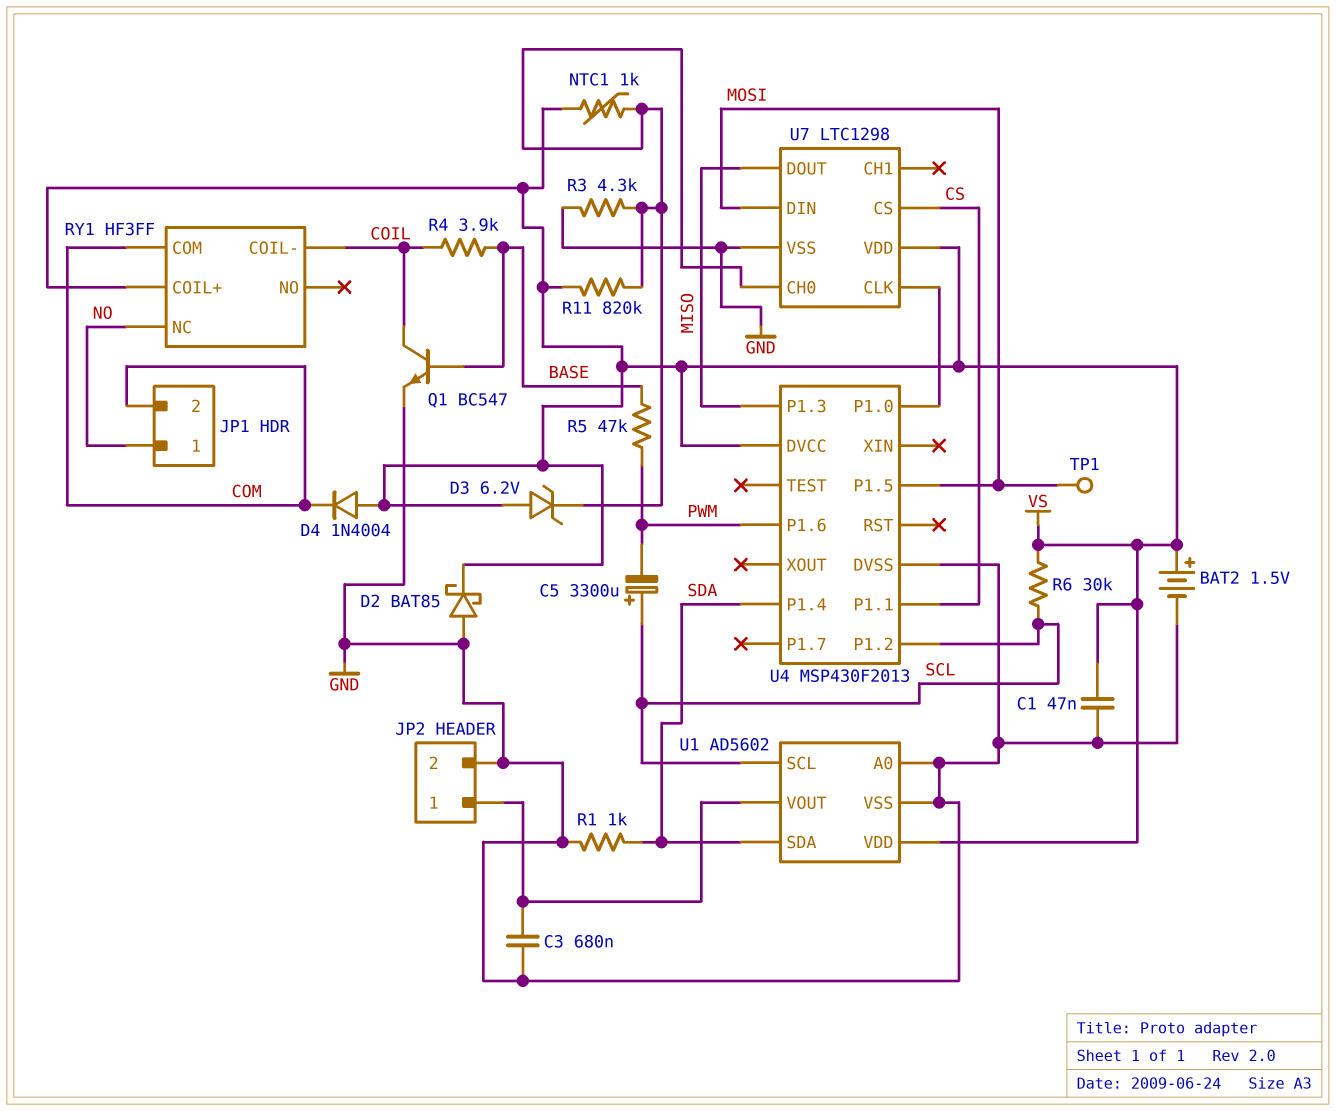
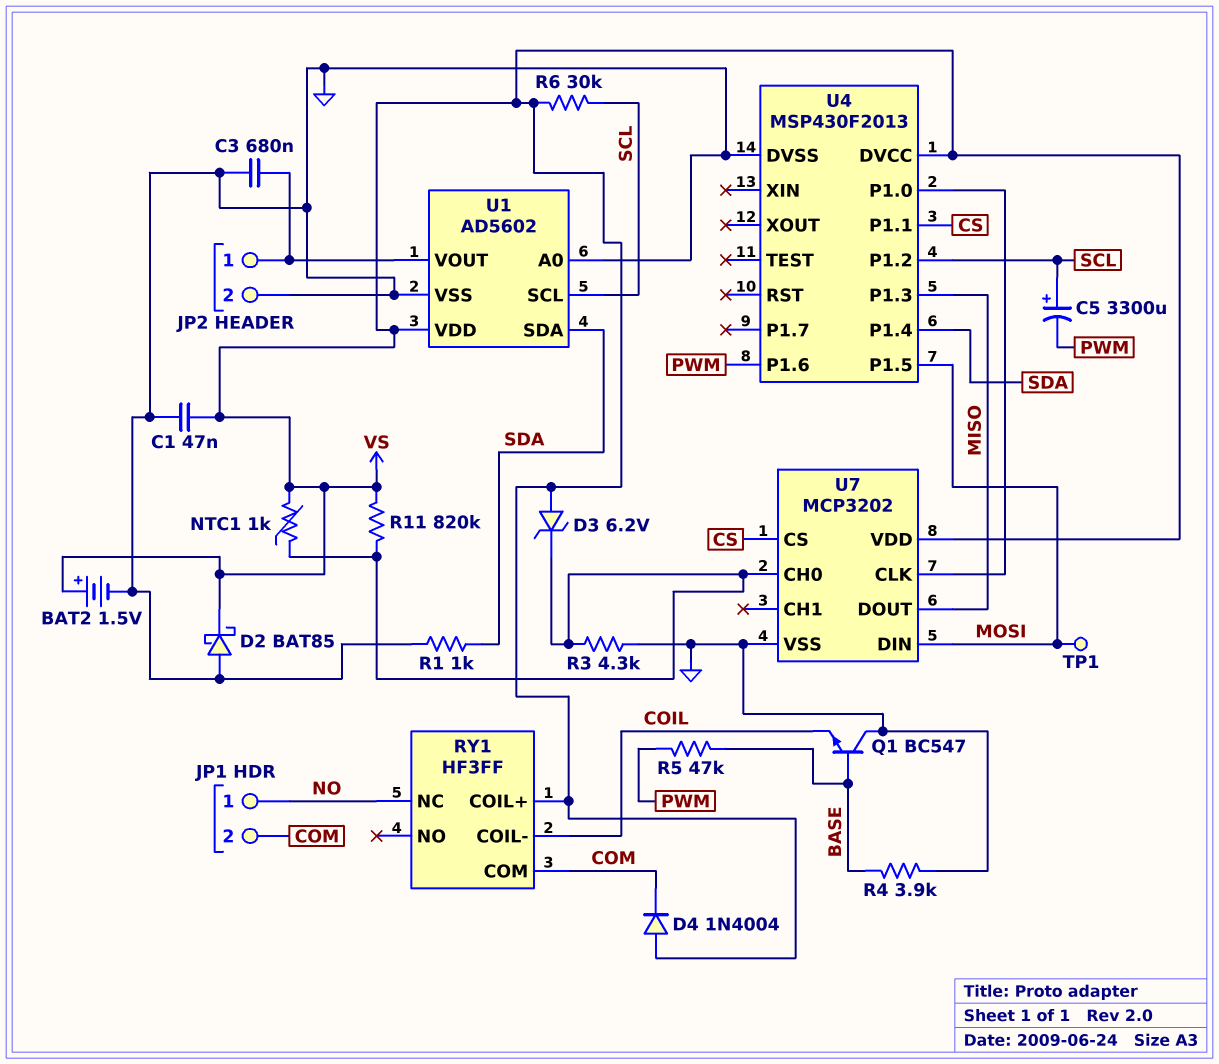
Q1: NPN BC547 (B BASE, C COIL, E GND) -> NPN BC547 (B BASE, C GND, E COIL)
R4: 3.9k (BASE, COIL) -> 3.9k (BASE, GND)
U7: LTC1298 -> MCP3202

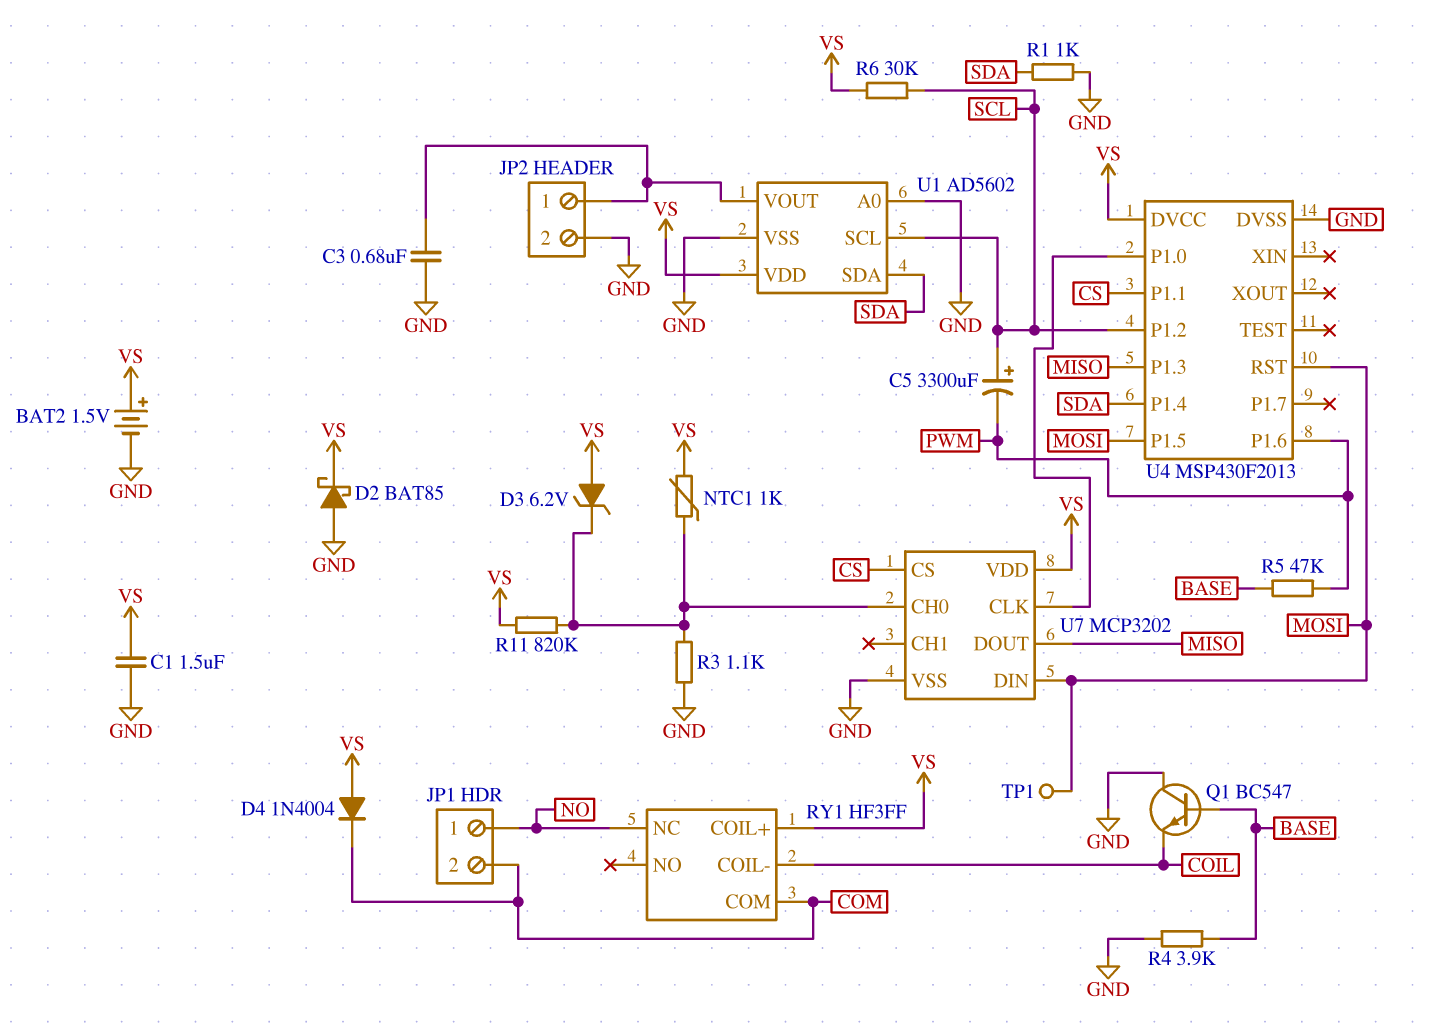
C1: 47nF (GND, VS) -> 1.5uF (GND, VS)
R3: 4.3k (GND, U7/CH0) -> 1.1k (GND, U7/CH0)
U4 pin RST: none -> MOSI

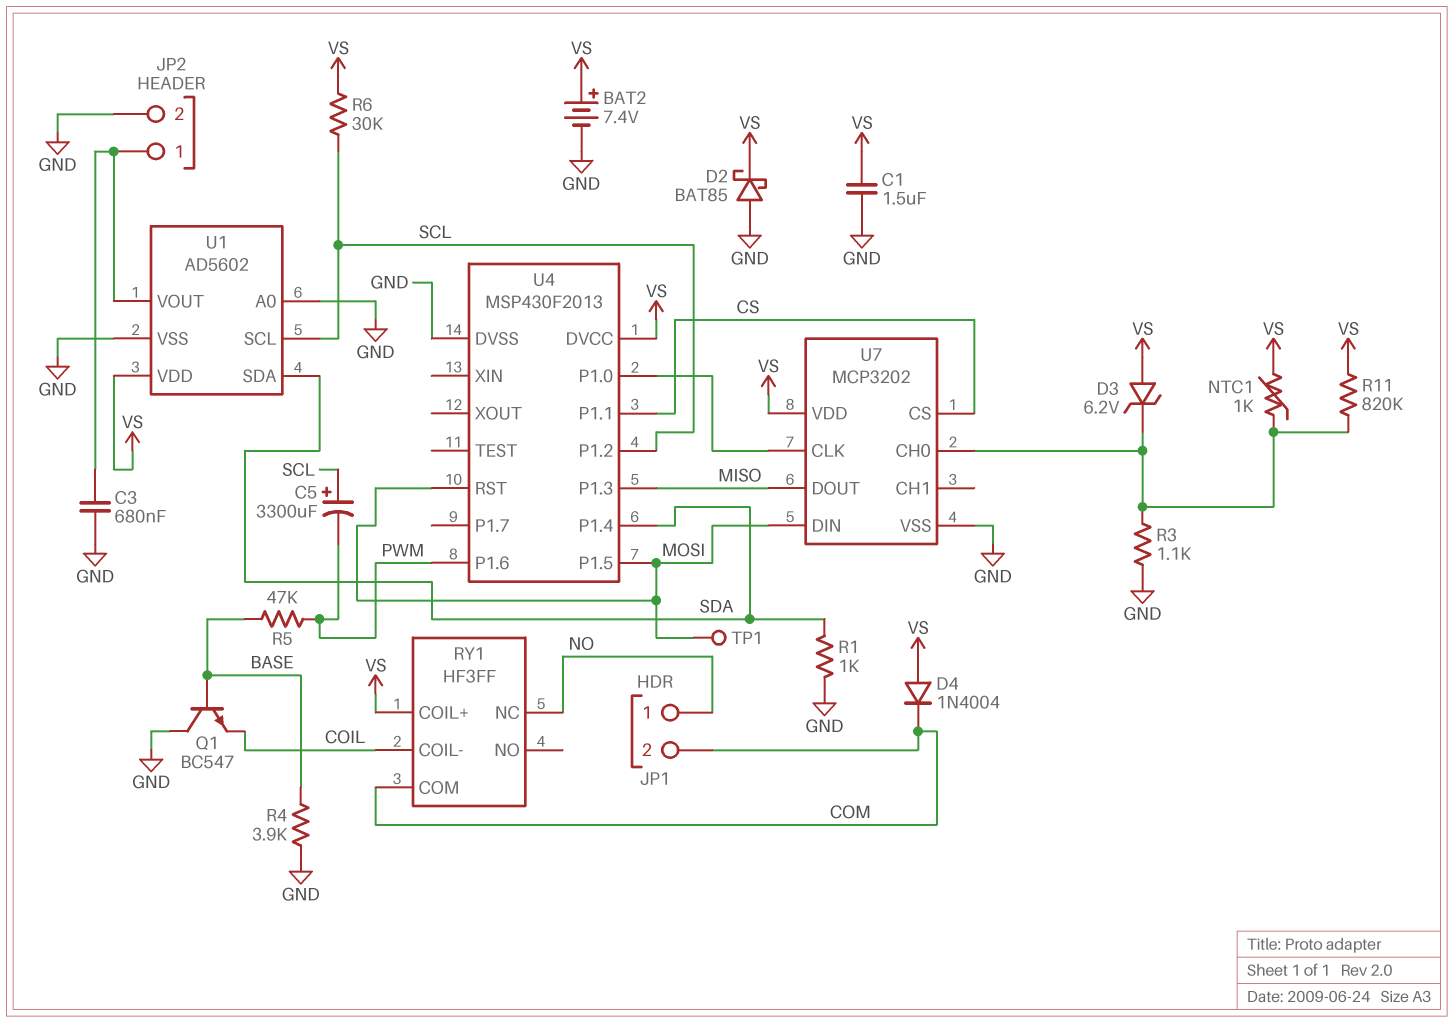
BAT2: 1.5V (plus VS, minus GND) -> 7.4V (plus VS, minus GND)

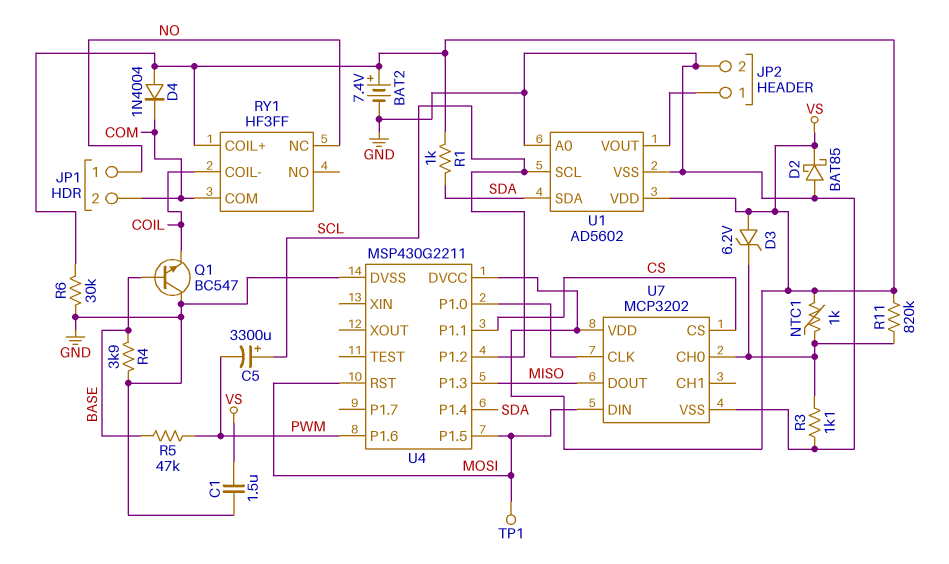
C3: 680nF (GND, JP2/1) -> none
R1: 1k (GND, SDA) -> 1k (SDA, VS)
R6: 30k (SCL, VS) -> 30k (GND, VS)
U4: MSP430F2013 -> MSP430G2211

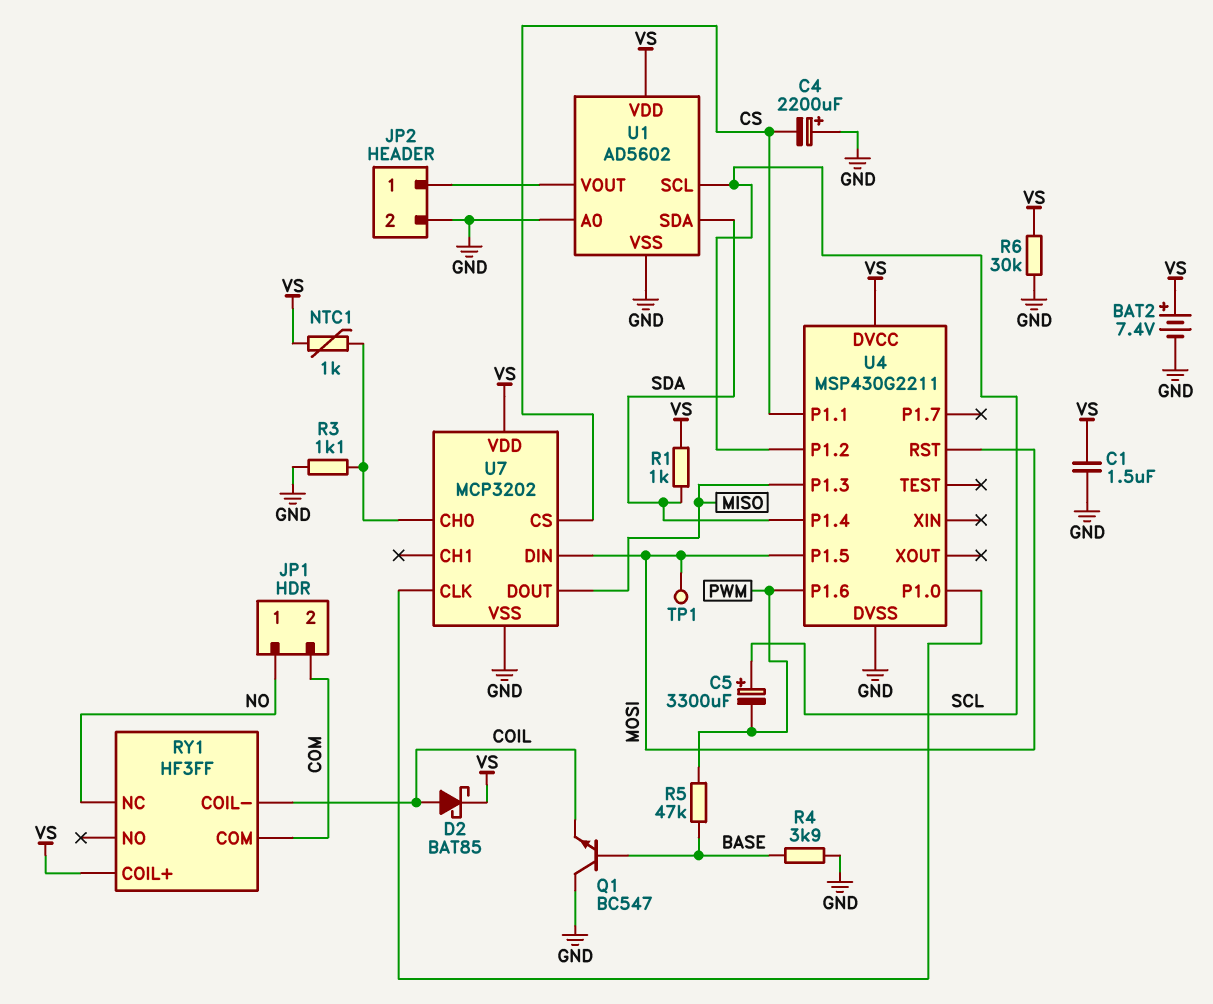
C4: none -> 2200uF (plus GND, minus CS)
D2: schottky BAT85 (A GND, K VS) -> schottky BAT85 (A COIL, K VS)
D3: zener 6.2V (A VS, K U7/CH0) -> none
D4: diode 1N4004 (A VS, K COM) -> none
R11: 820k (U7/CH0, VS) -> none

